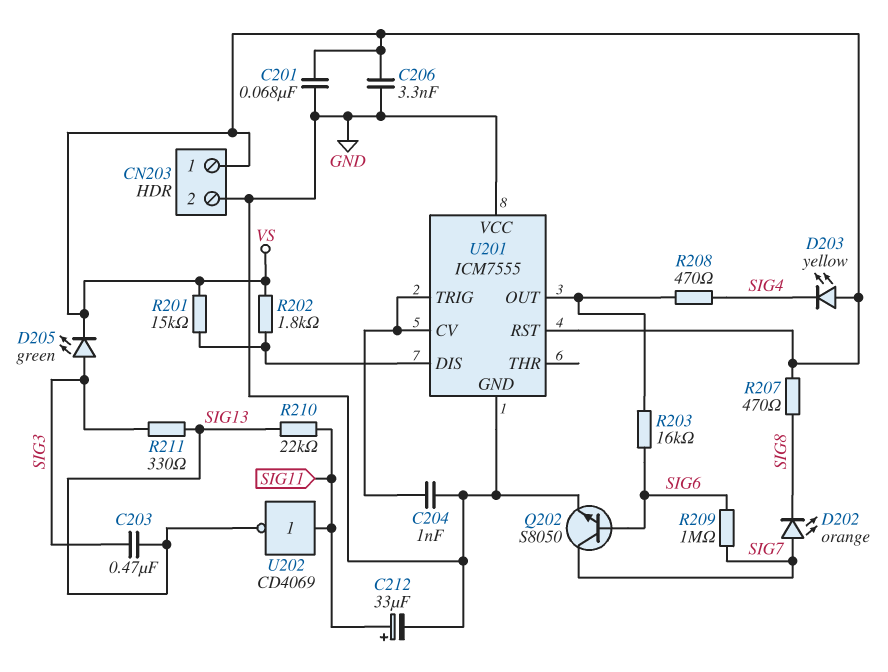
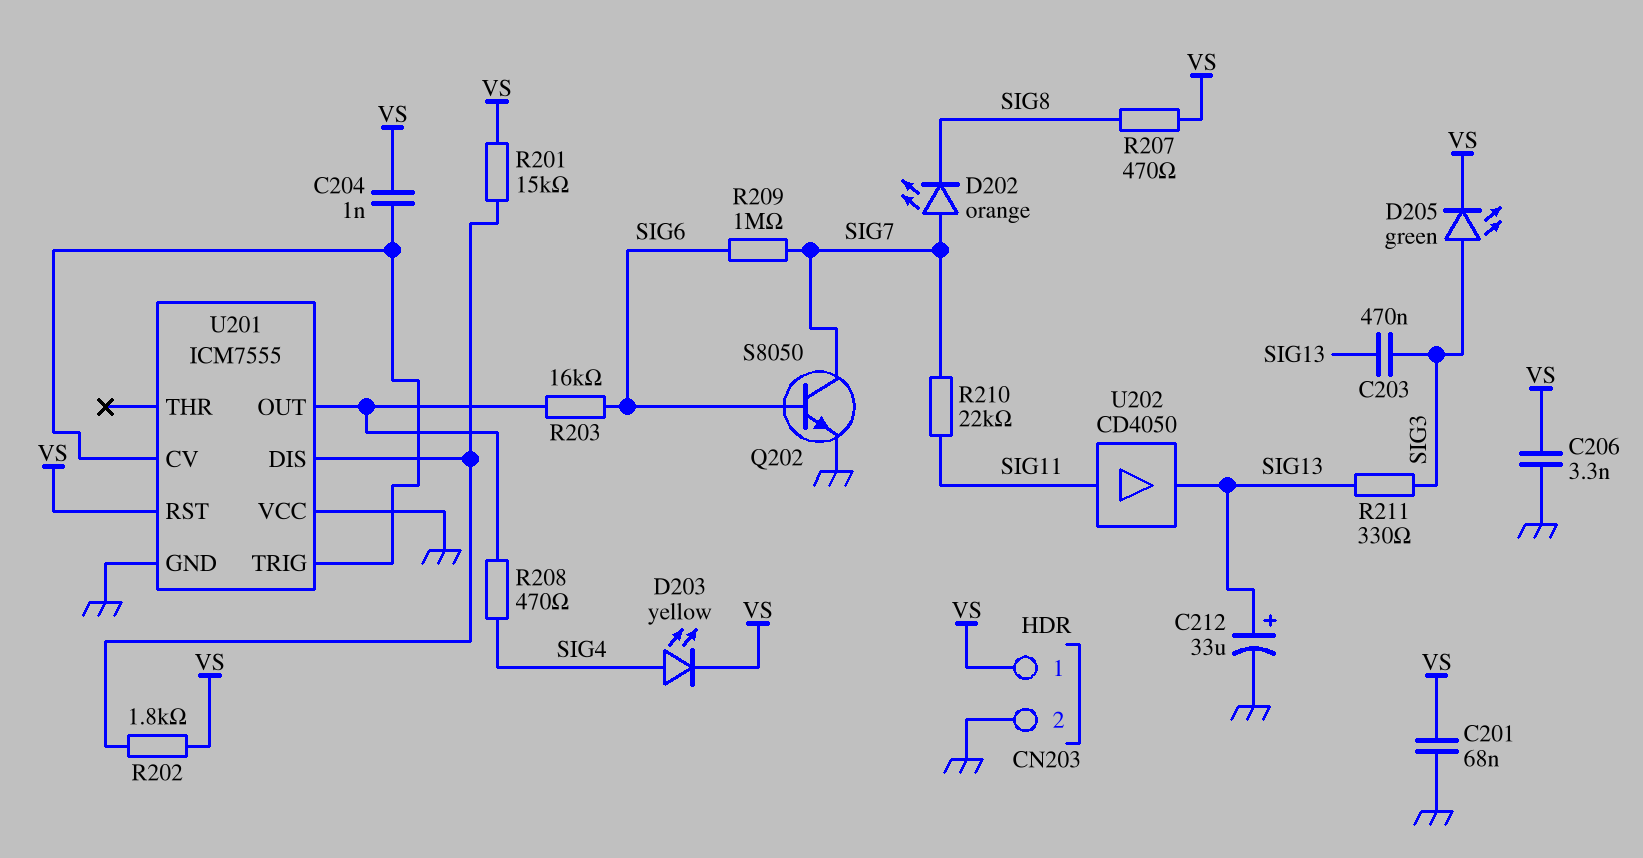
C204: 1nF (GND, U201/CV) -> 1nF (U201/CV, VS)
C212: 33uF (plus SIG11, minus GND) -> 33uF (plus SIG13, minus GND)
D203: LED yellow (A VS, K SIG4) -> LED yellow (A SIG4, K VS)
R210: 22k (SIG11, SIG13) -> 22k (SIG7, SIG11)
U202: NOT CD4069 (in SIG11, out SIG13) -> buffer CD4050 (in SIG11, out SIG13)

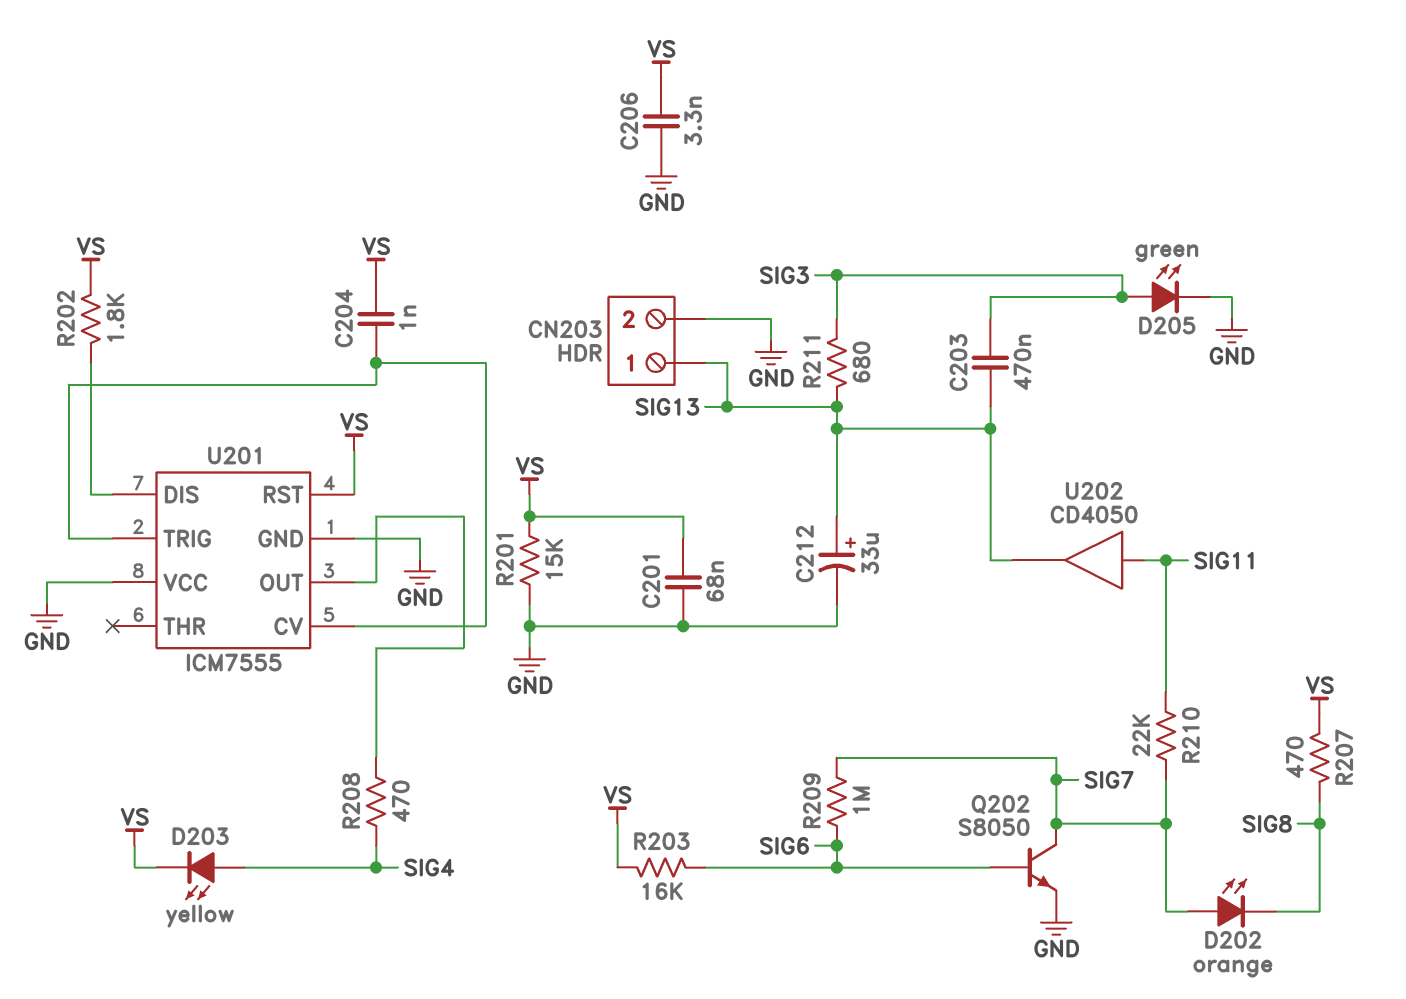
CN203 pin 1: VS -> SIG13
D205: LED green (A SIG3, K VS) -> LED green (A SIG3, K GND)
R201: 15k (U201/DIS, VS) -> 15k (GND, VS)
R203: 16k (SIG6, U201/OUT) -> 16k (SIG6, VS)
R211: 330 (SIG3, SIG13) -> 680 (SIG3, SIG13)

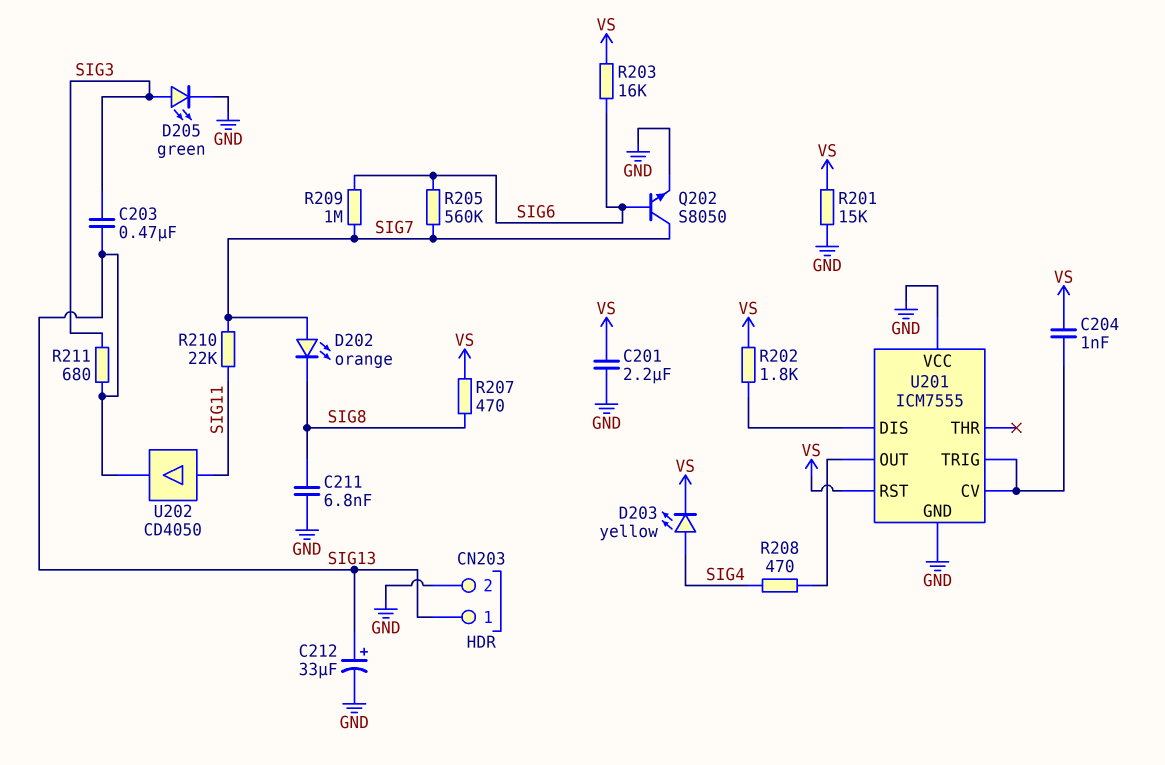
C201: 68nF (GND, VS) -> 2.2uF (GND, VS)
C206: 3.3nF (GND, VS) -> none
C211: none -> 6.8nF (GND, SIG8)
R205: none -> 560k (SIG6, SIG7)

